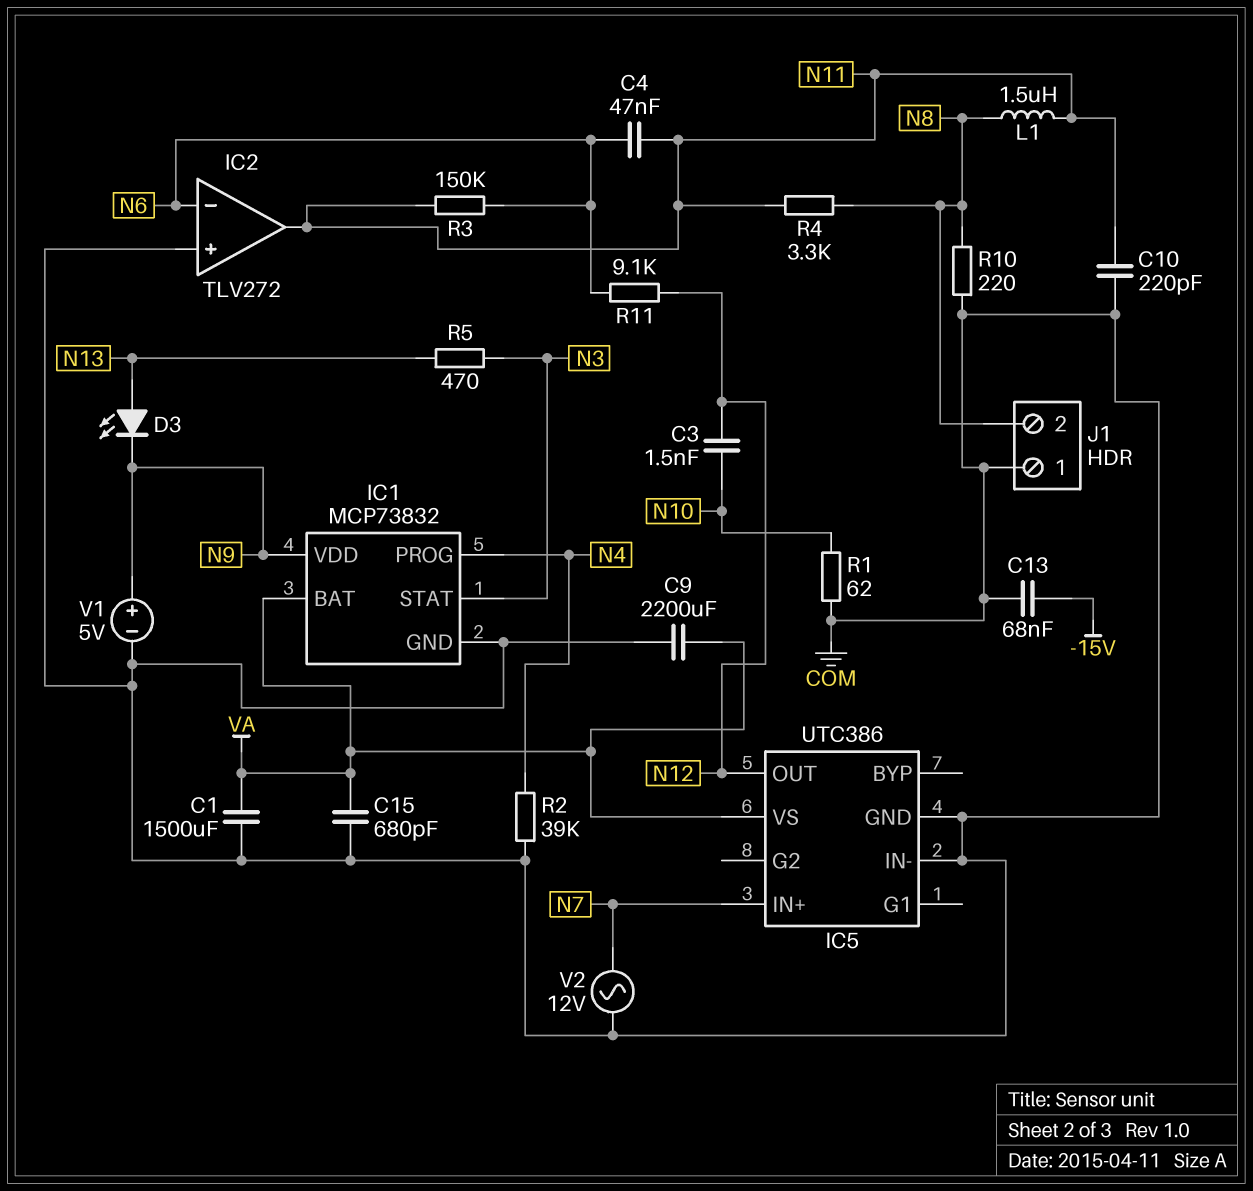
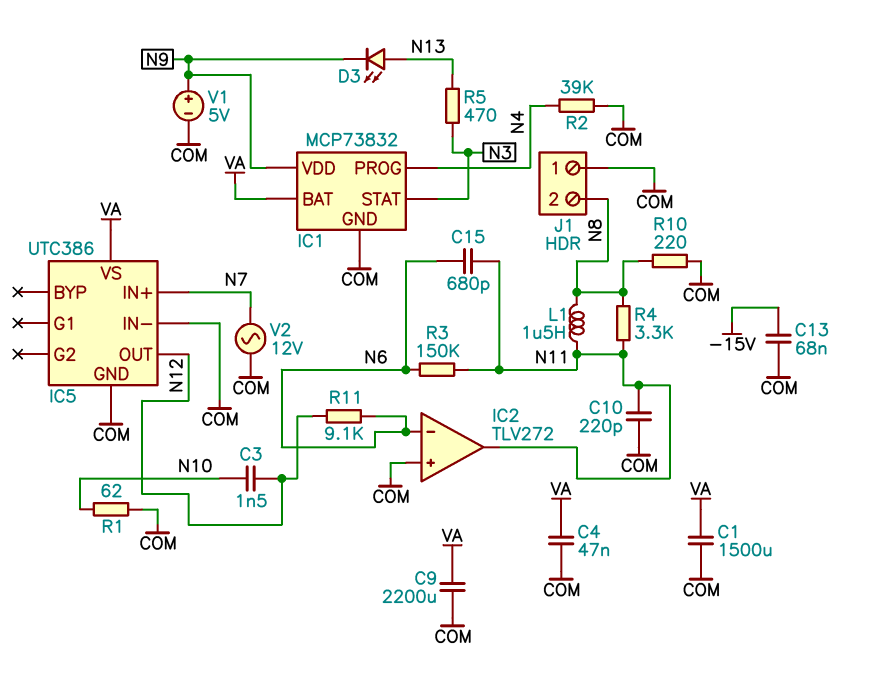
C4: 47nF (N6, N11) -> 47nF (COM, VA)
C15: 680pF (COM, VA) -> 680pF (N6, N11)

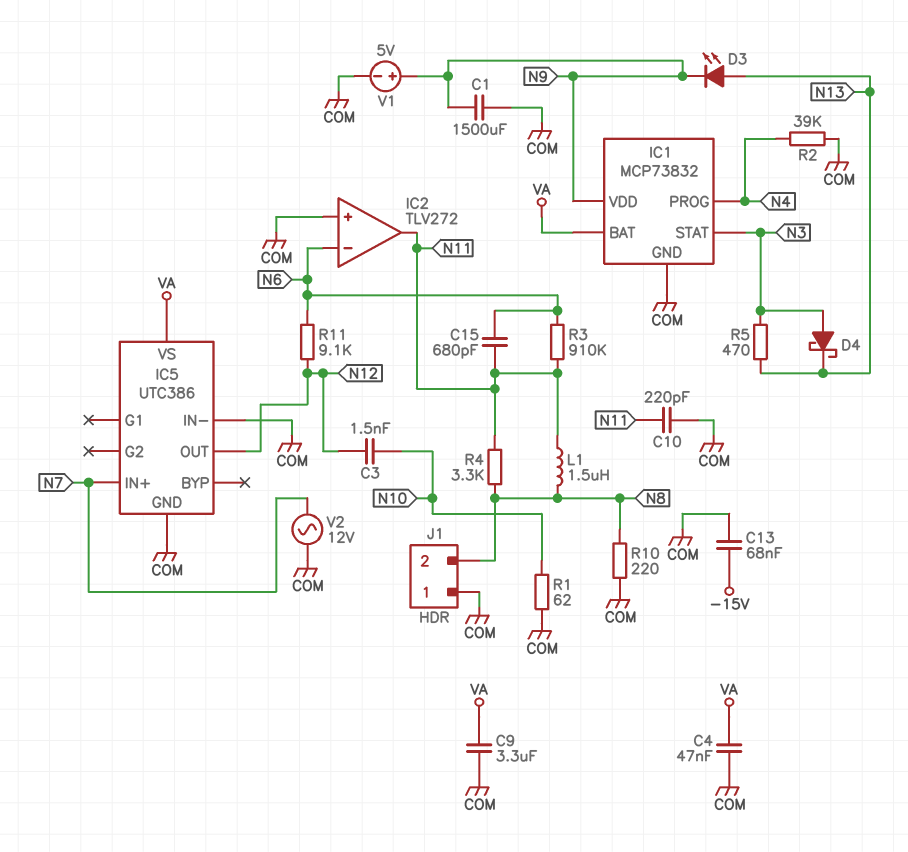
C1: 1500uF (COM, VA) -> 1500uF (COM, N9)
C9: 2200uF (COM, VA) -> 3.3uF (COM, VA)
D4: none -> schottky (A N3, K N13)
R3: 150k (N6, N11) -> 910k (N6, N11)

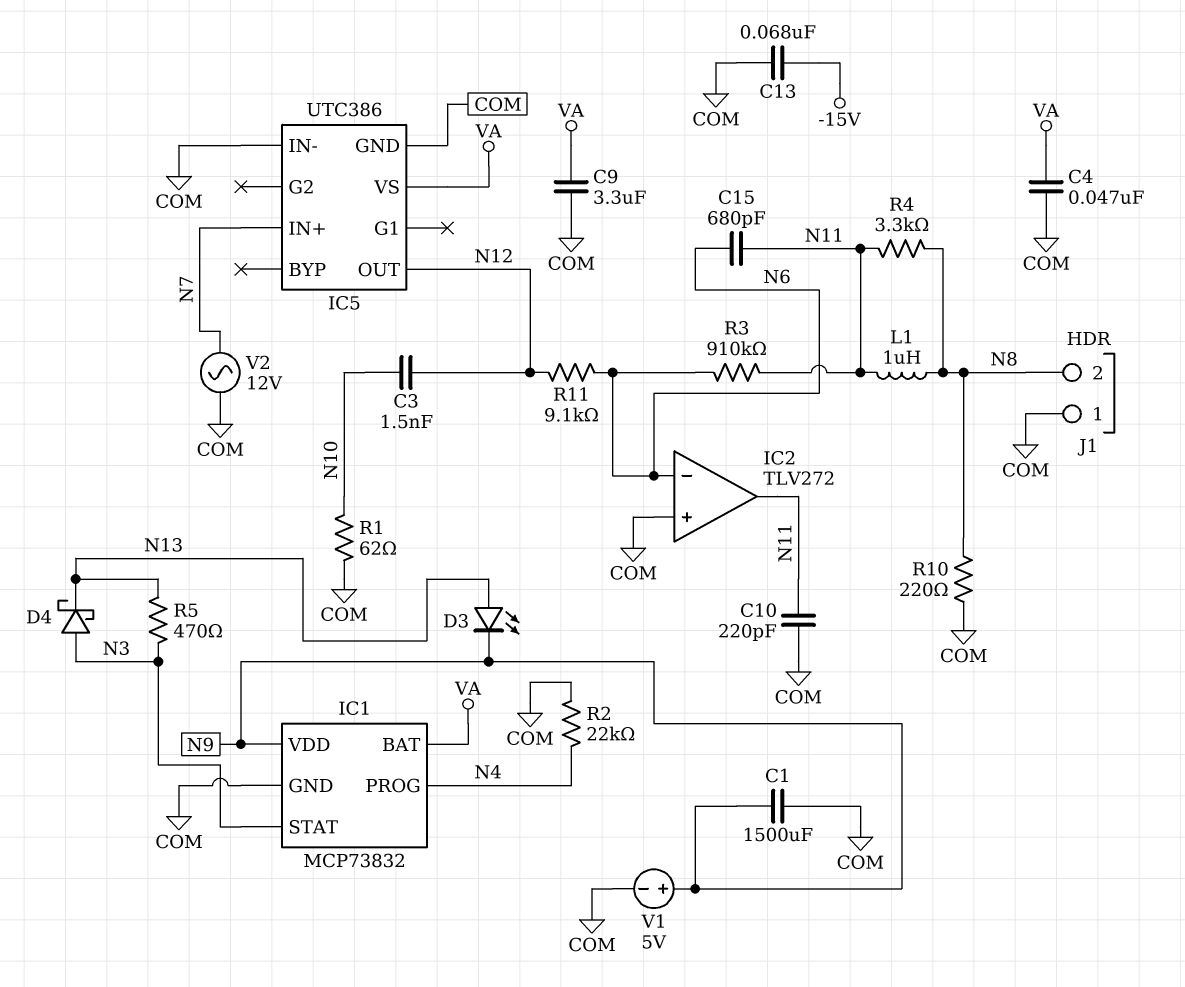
L1: 1.5uH (N8, N11) -> 1uH (N8, N11)
R2: 39k (COM, N4) -> 22k (COM, N4)

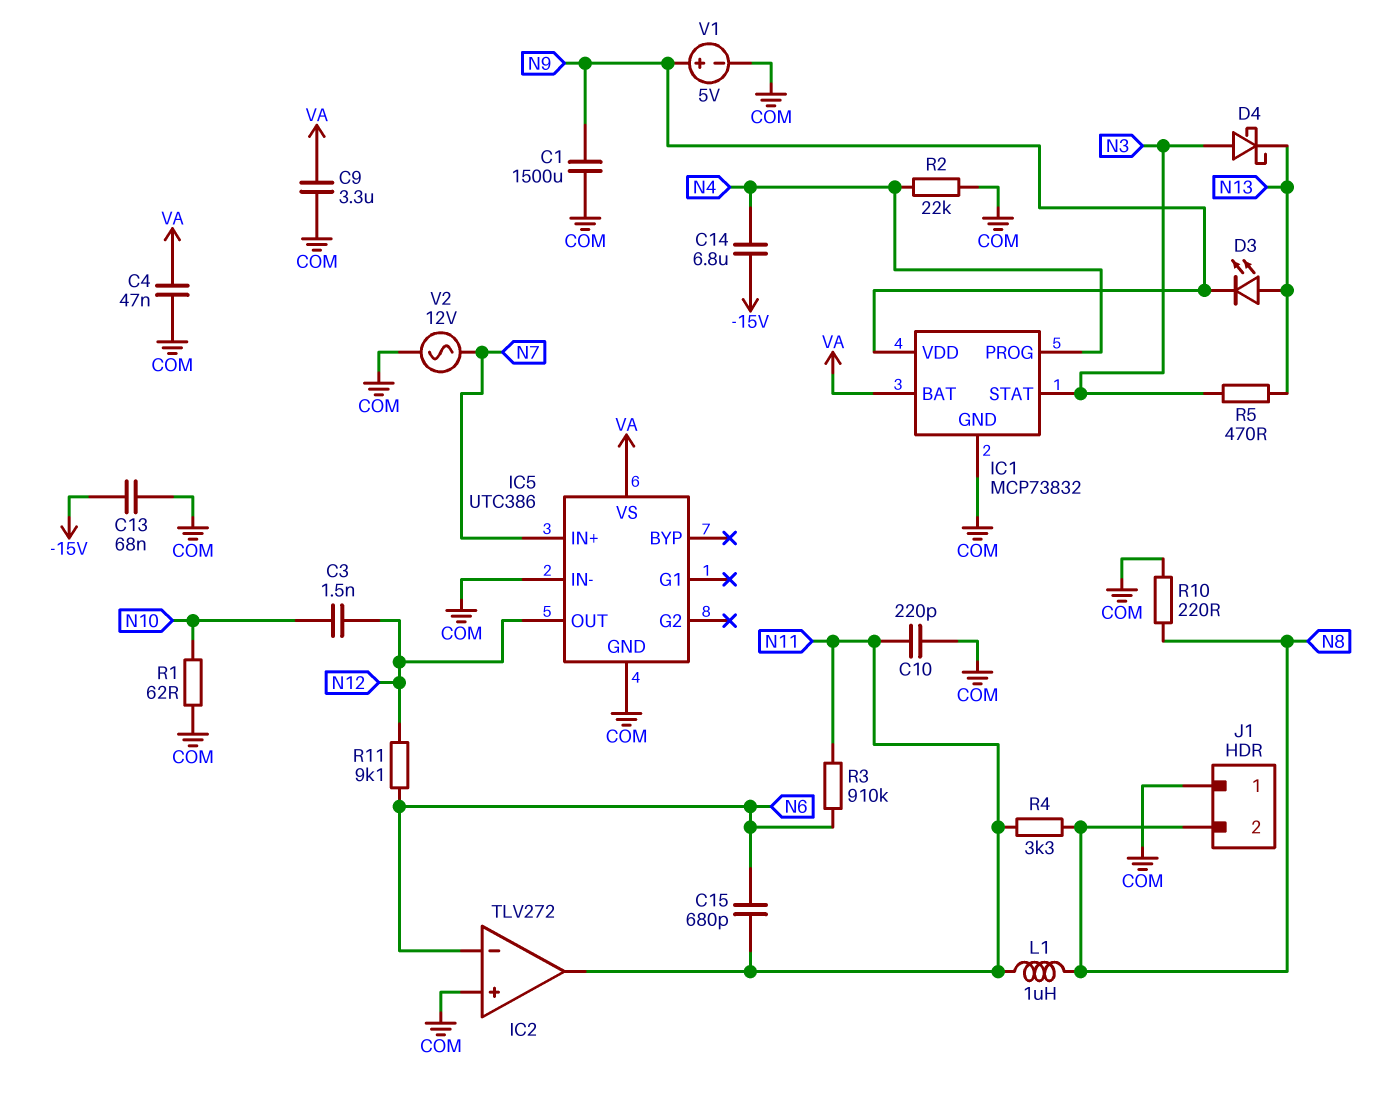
C14: none -> 6.8uF (-15V, N4)

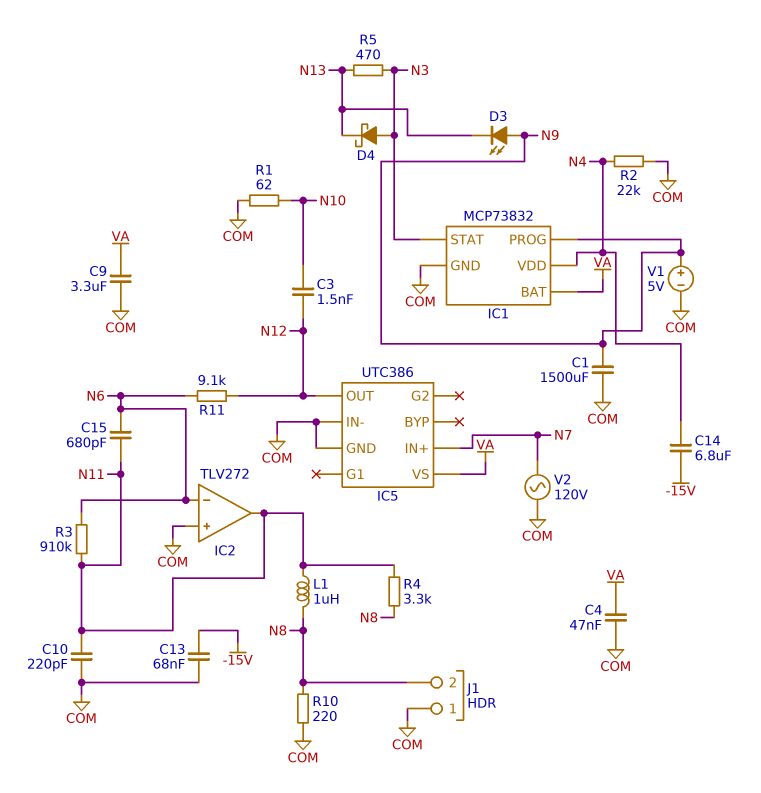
D3: LED (A N13, K N9) -> LED (A N9, K N13)
IC1 pin PROG: N4 -> N9
IC1 pin VDD: N9 -> N4
V2: AC 12V (COM, N7) -> AC 120V (COM, N7)

